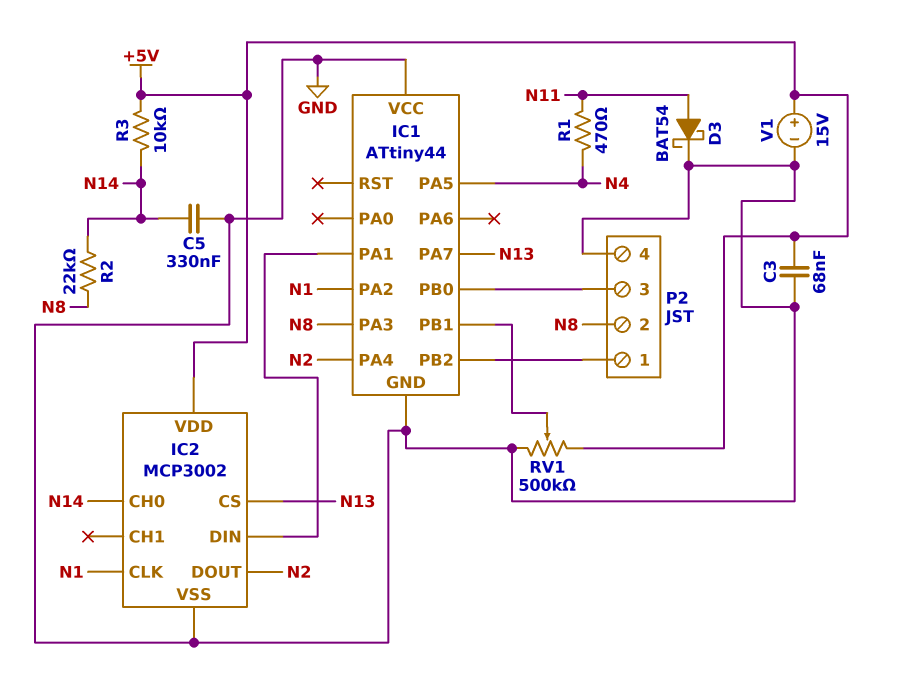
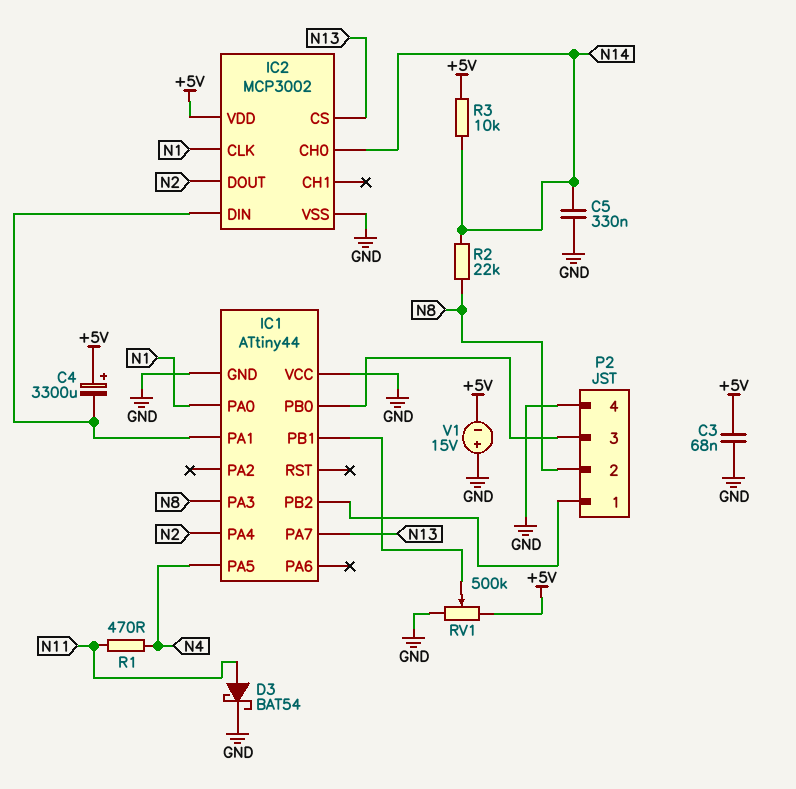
C4: none -> 3300uF (plus +5V, minus IC1/PA1)
IC1 pin PA0: none -> N1
IC1 pin PA2: N1 -> none
V1: 15V (plus +5V, minus GND) -> 15V (plus GND, minus +5V)

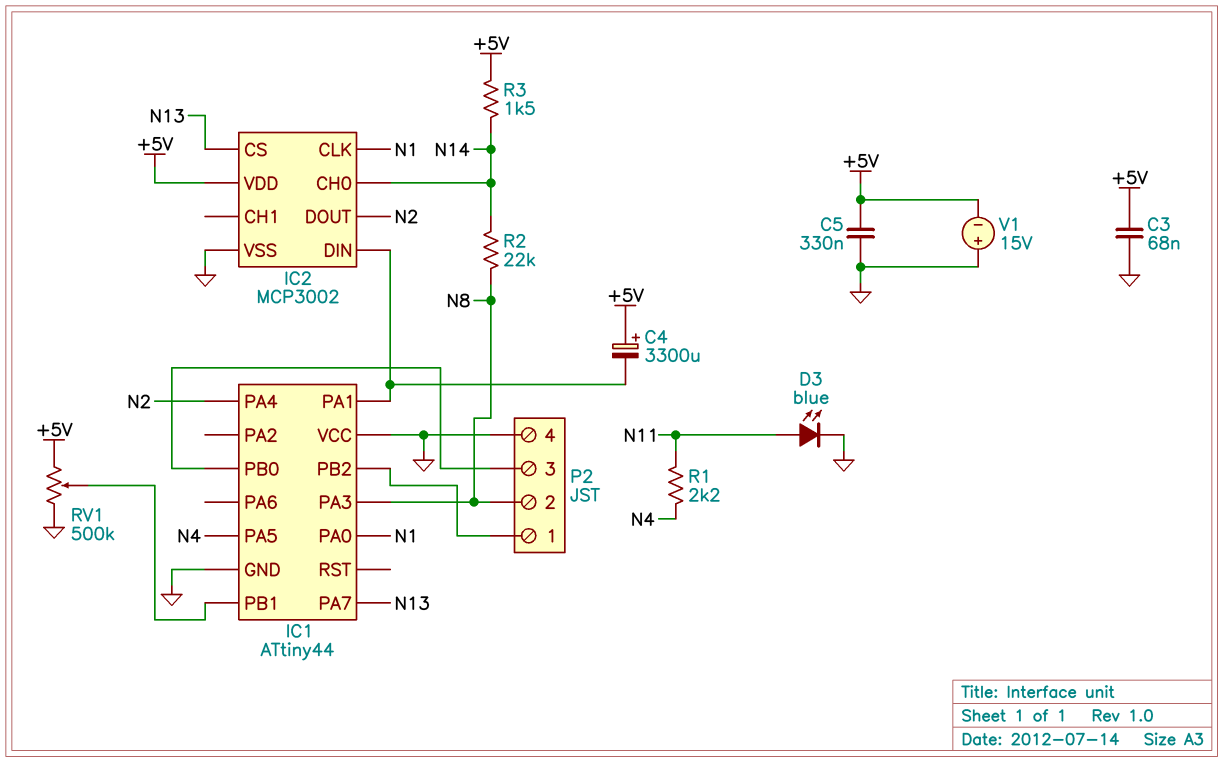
C5: 330nF (GND, N14) -> 330nF (+5V, GND)
D3: schottky BAT54 (A N11, K GND) -> LED blue (A N11, K GND)
R1: 470 (N4, N11) -> 2.2k (N4, N11)
R3: 10k (+5V, N14) -> 1.5k (+5V, N14)

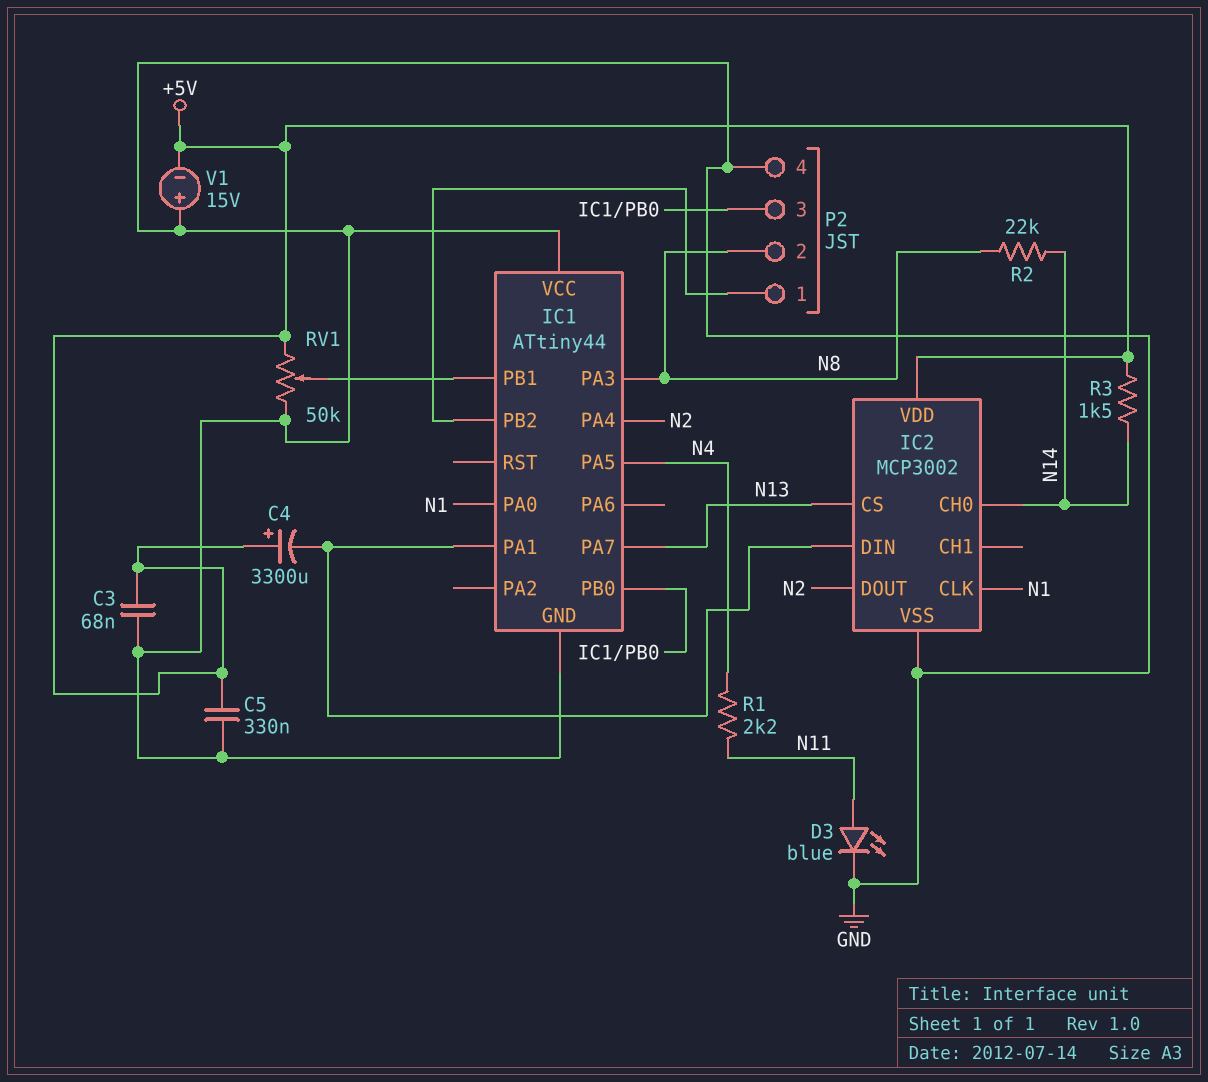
RV1: 500k (+5V, GND, wiper IC1/PB1) -> 50k (+5V, GND, wiper IC1/PB1)

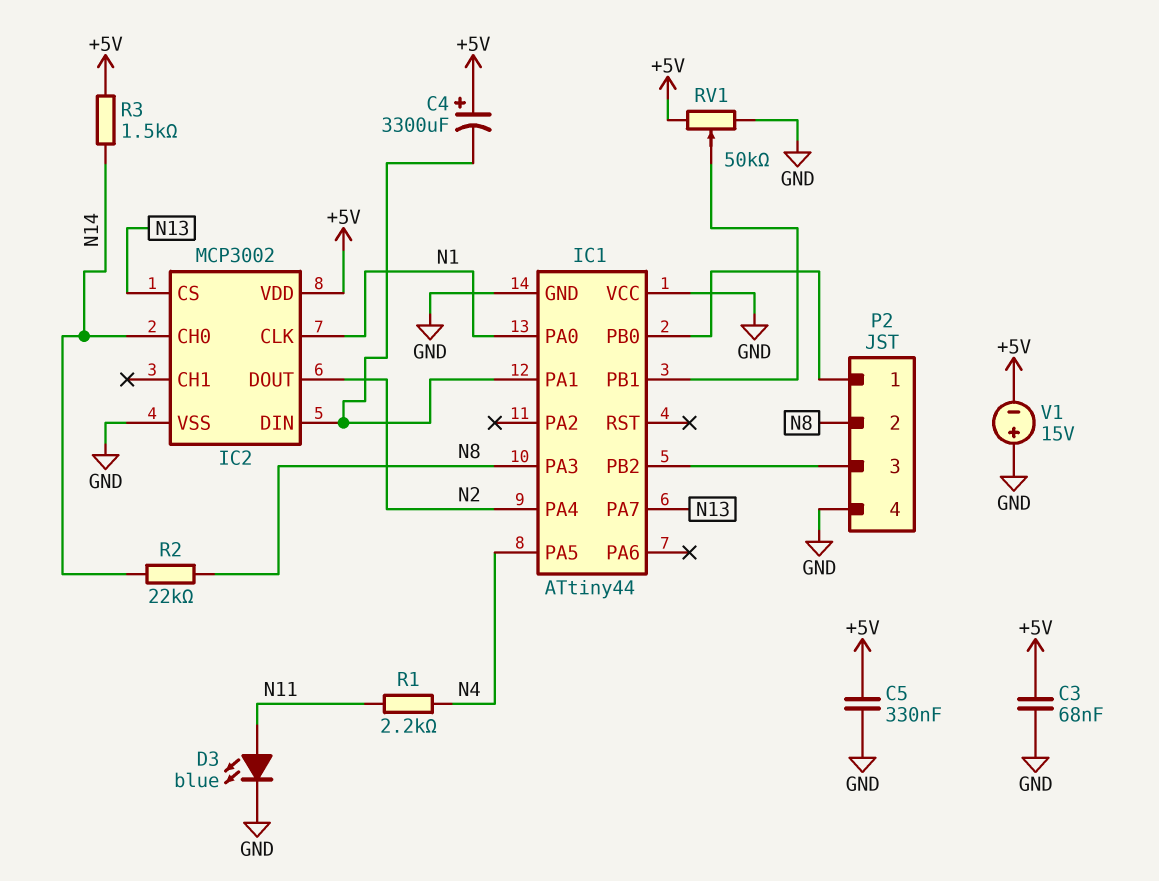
P2 pin 1: IC1/PB2 -> IC1/PB0
P2 pin 3: IC1/PB0 -> IC1/PB2

